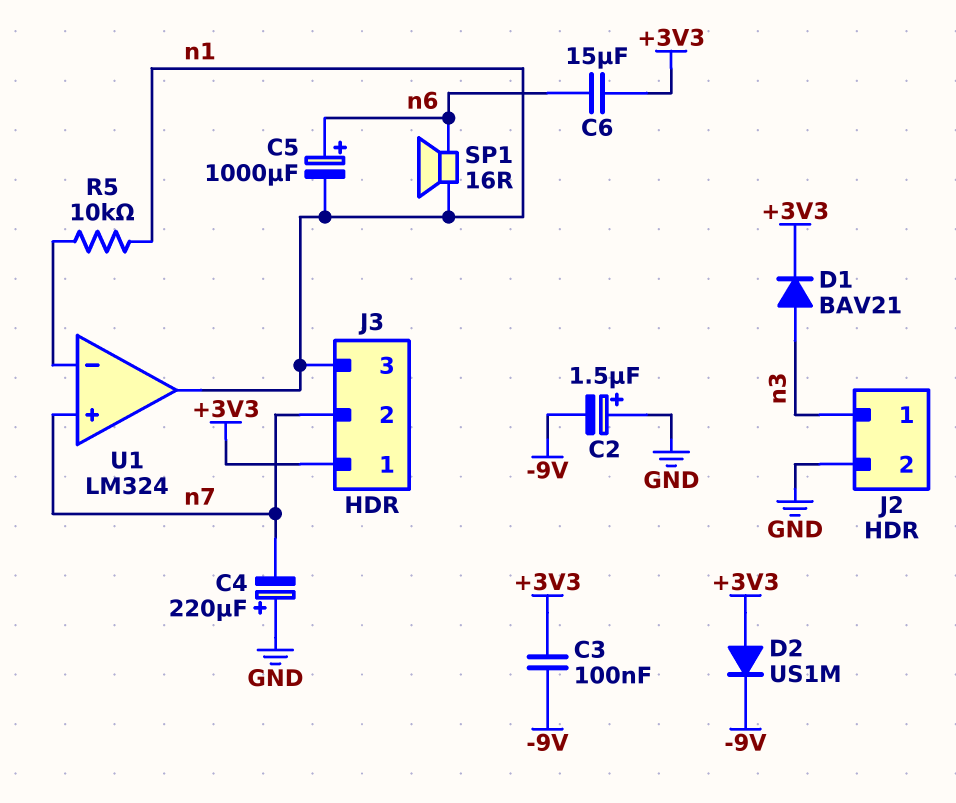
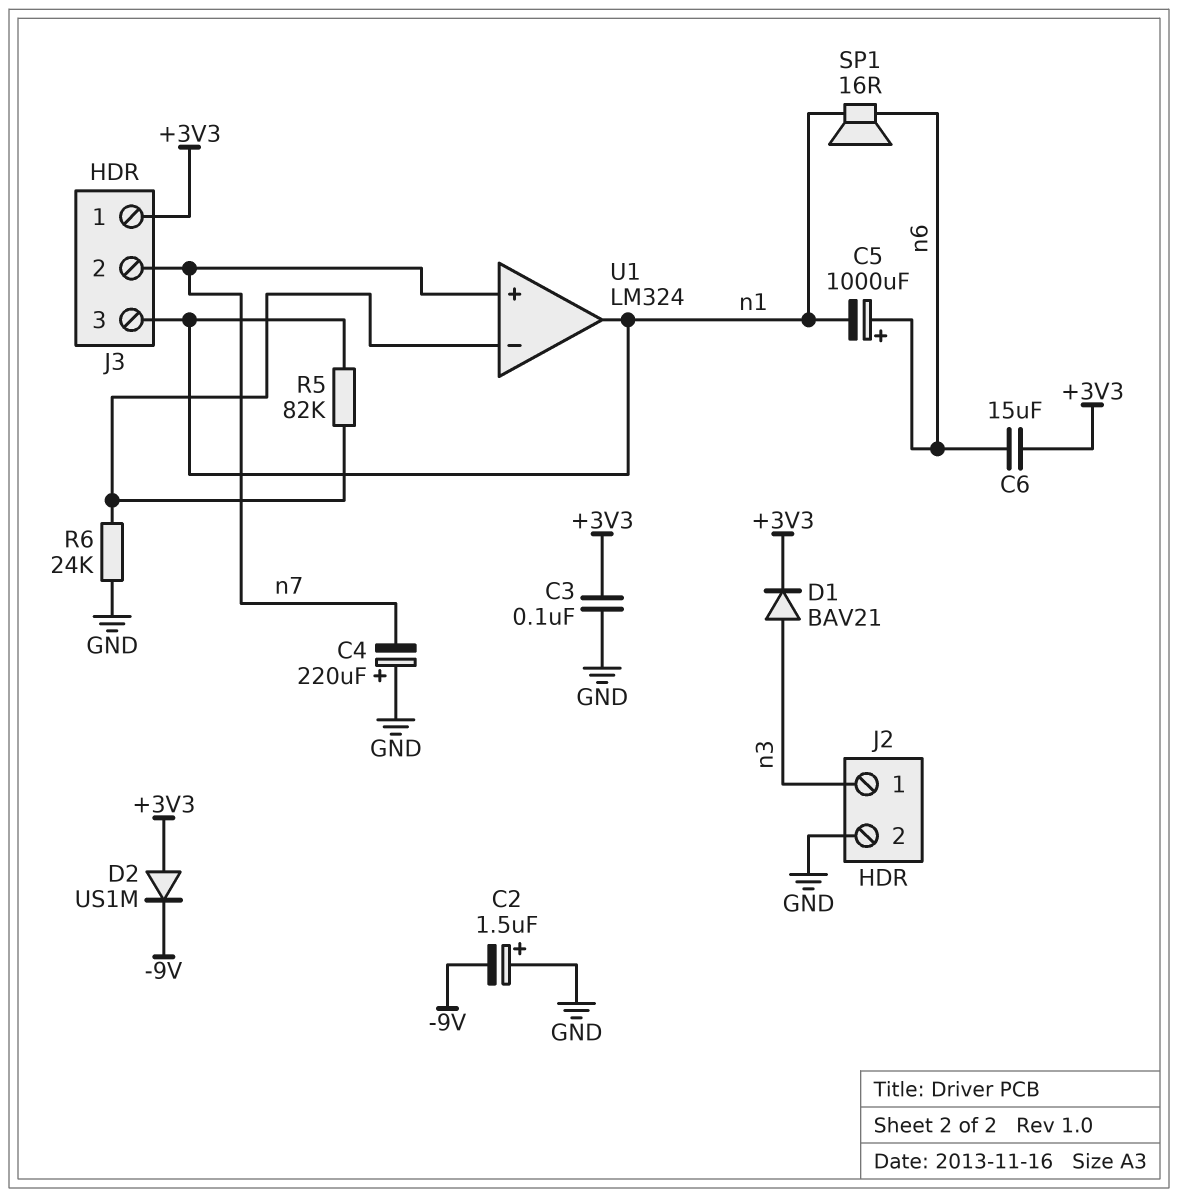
C3: 100nF (+3V3, -9V) -> 100nF (+3V3, GND)
R5: 10k (U1/in-, n1) -> 82k (U1/in-, n1)
R6: none -> 24k (GND, U1/in-)

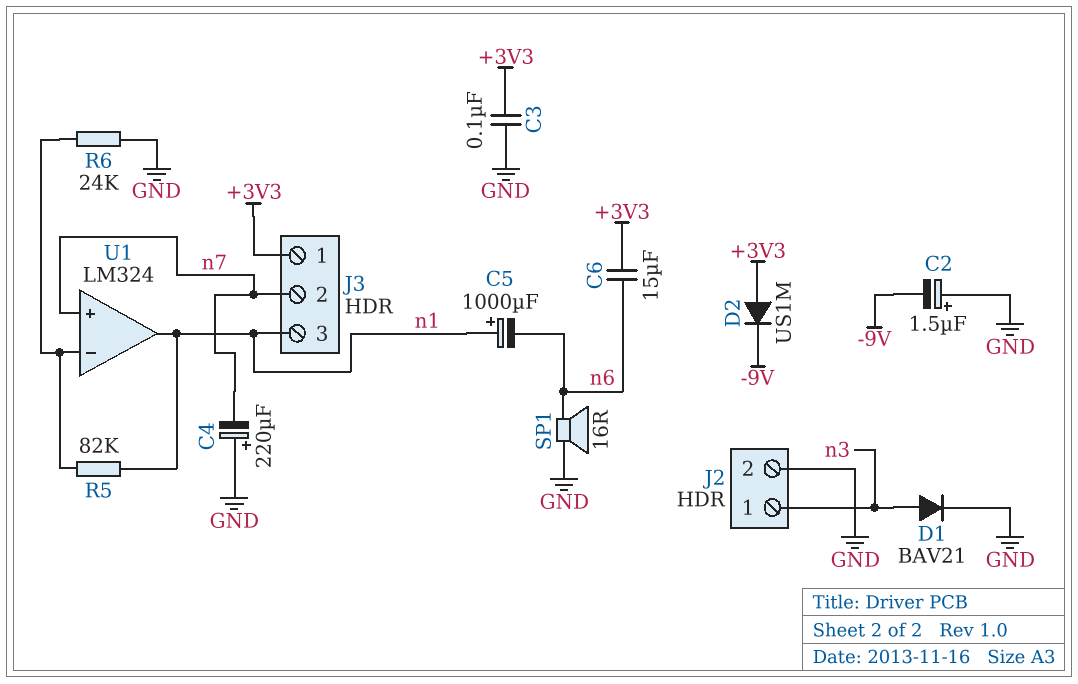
C5: 1000uF (plus n6, minus n1) -> 1000uF (plus n1, minus n6)
D1: diode BAV21 (A n3, K +3V3) -> diode BAV21 (A n3, K GND)
SP1: speaker 16R (n1, n6) -> speaker 16R (GND, n6)

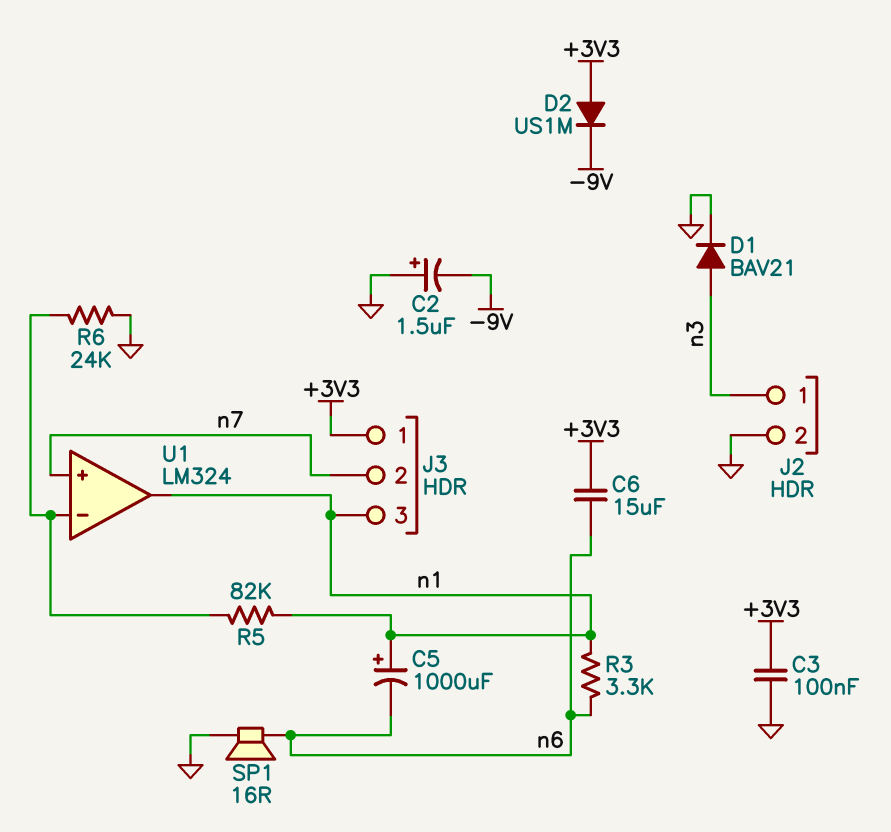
C4: 220uF (plus GND, minus n7) -> none
R3: none -> 3.3k (n1, n6)

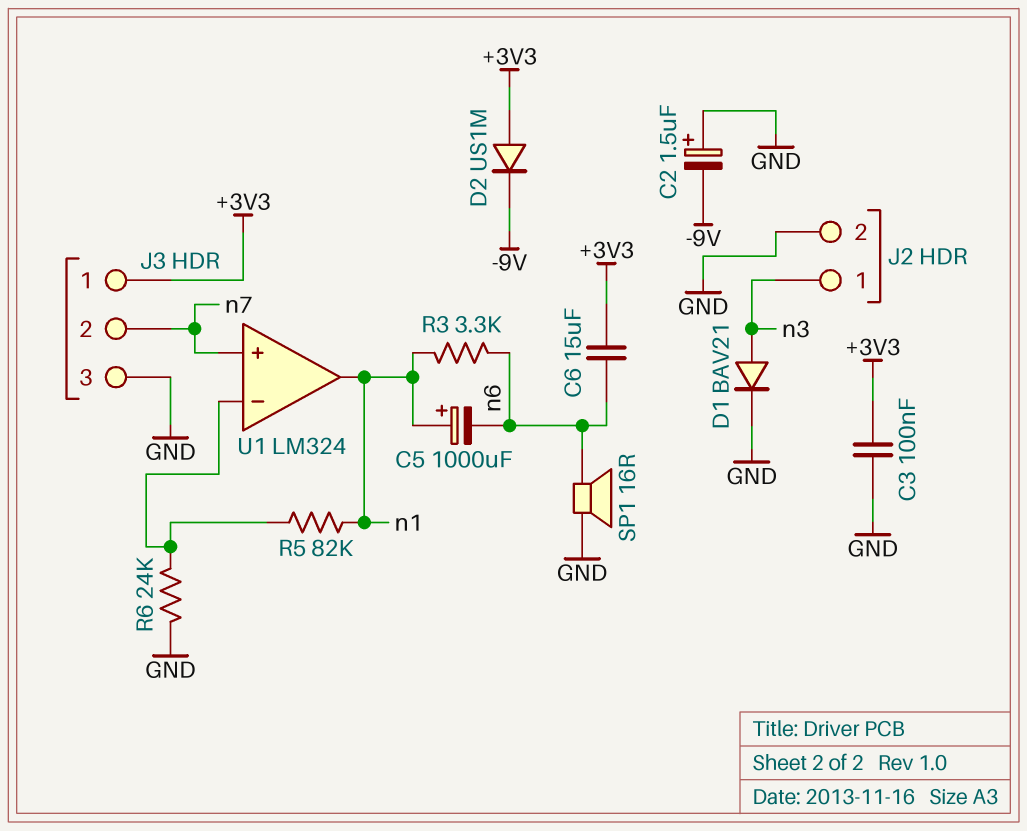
J3 pin 3: n1 -> GND

